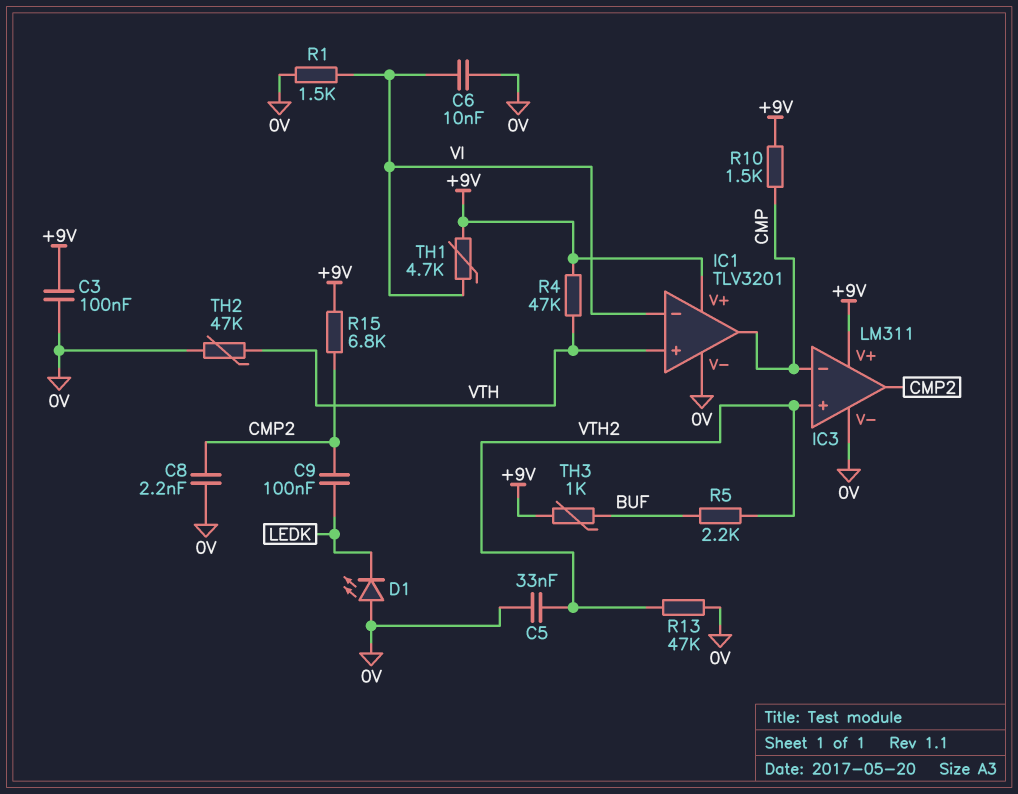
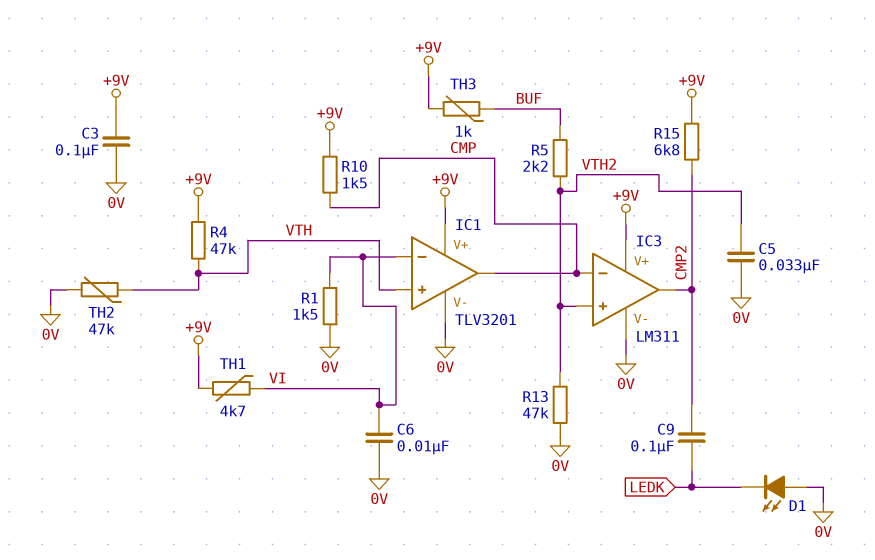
C8: 2.2nF (0V, CMP2) -> none

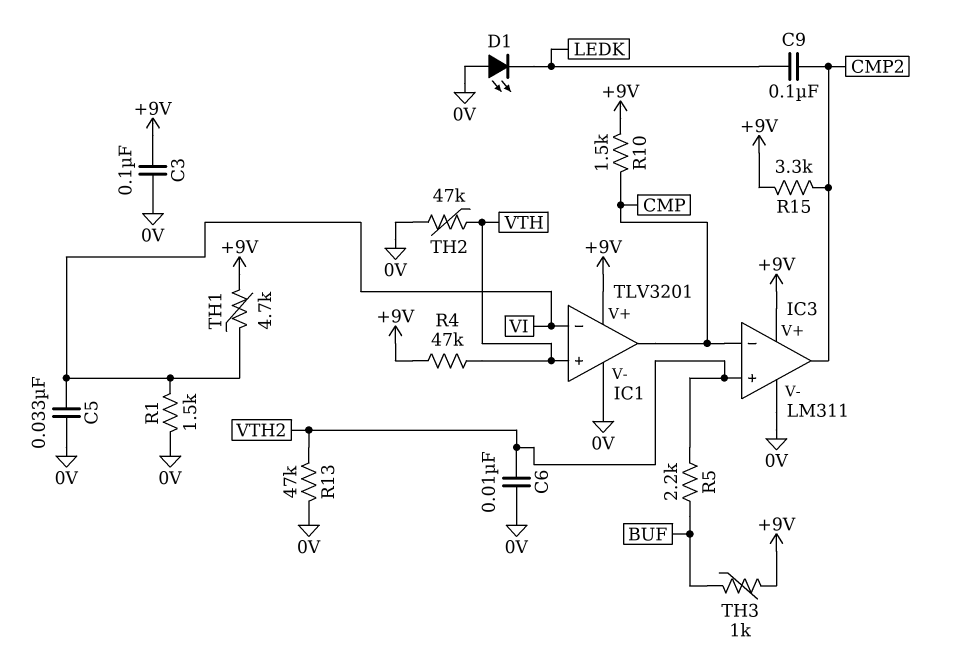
C5: 33nF (0V, VTH2) -> 33nF (0V, VI)
C6: 10nF (0V, VI) -> 10nF (0V, VTH2)
R15: 6.8k (+9V, CMP2) -> 3.3k (+9V, CMP2)

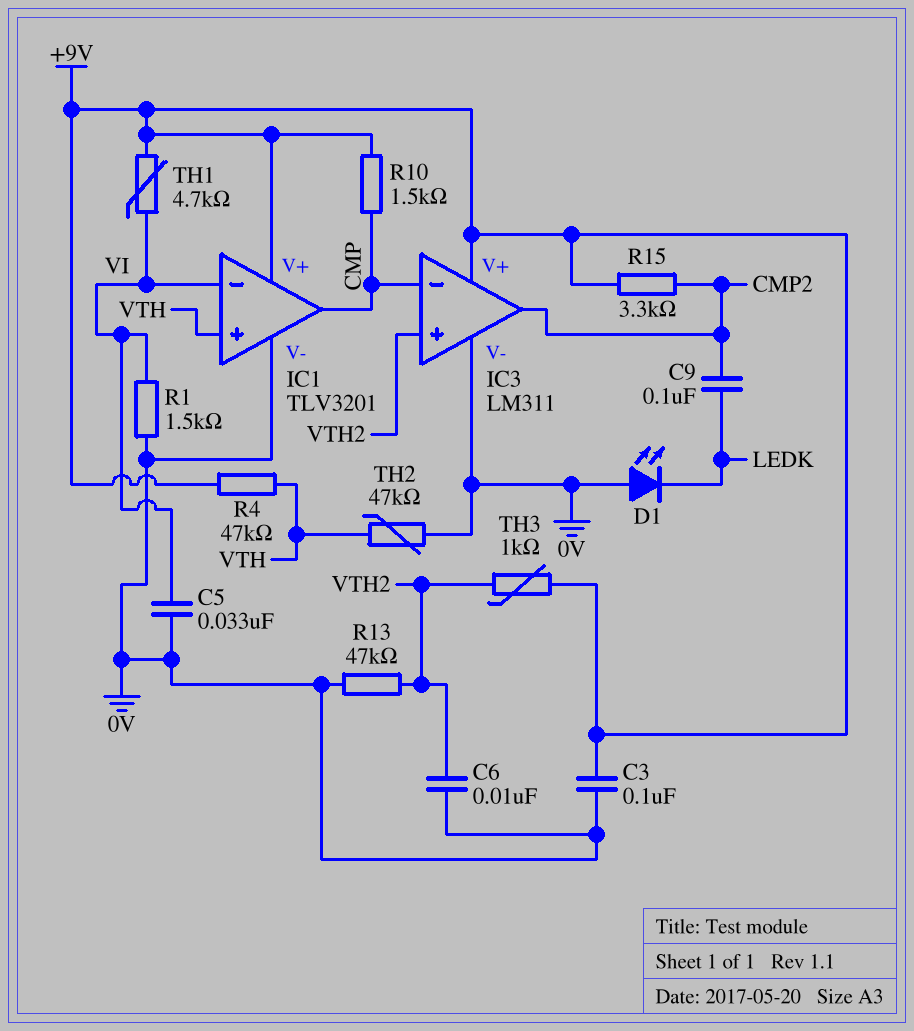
R5: 2.2k (BUF, VTH2) -> none
TH3: 1k (+9V, BUF) -> 1k (+9V, VTH2)

